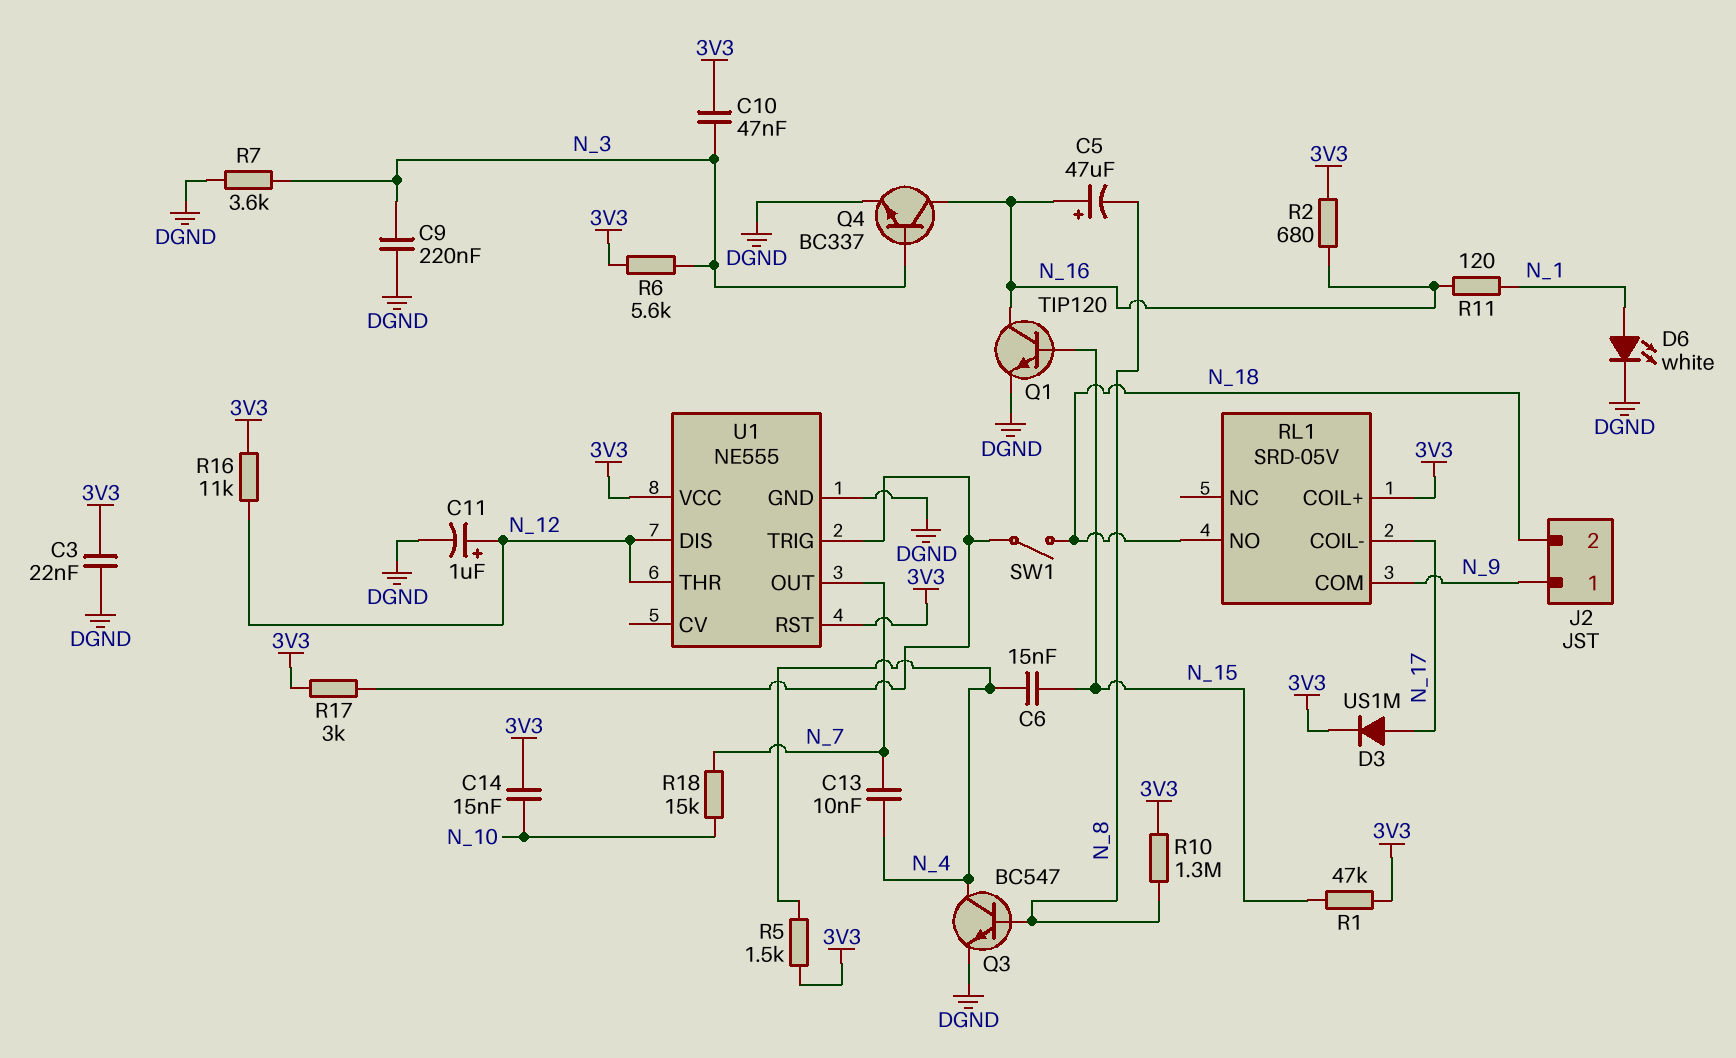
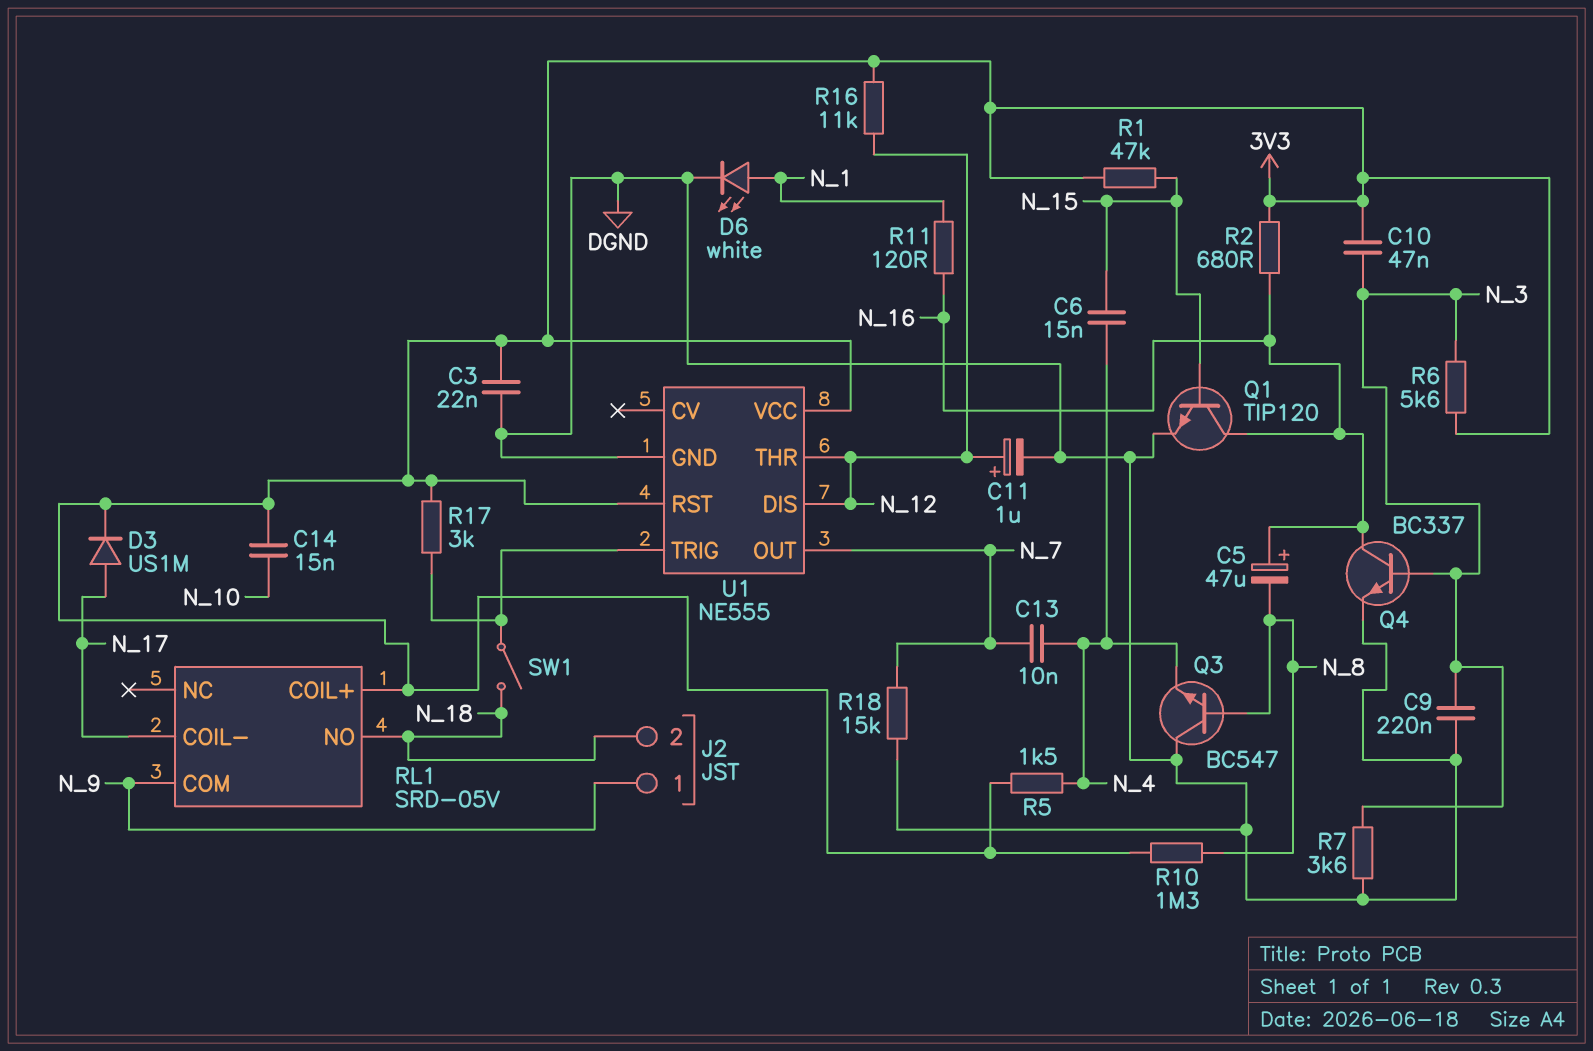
Q3: NPN BC547 (B N_8, C N_4, E DGND) -> NPN BC547 (B N_8, C DGND, E N_4)
R18: 15k (N_7, N_10) -> 15k (DGND, N_7)

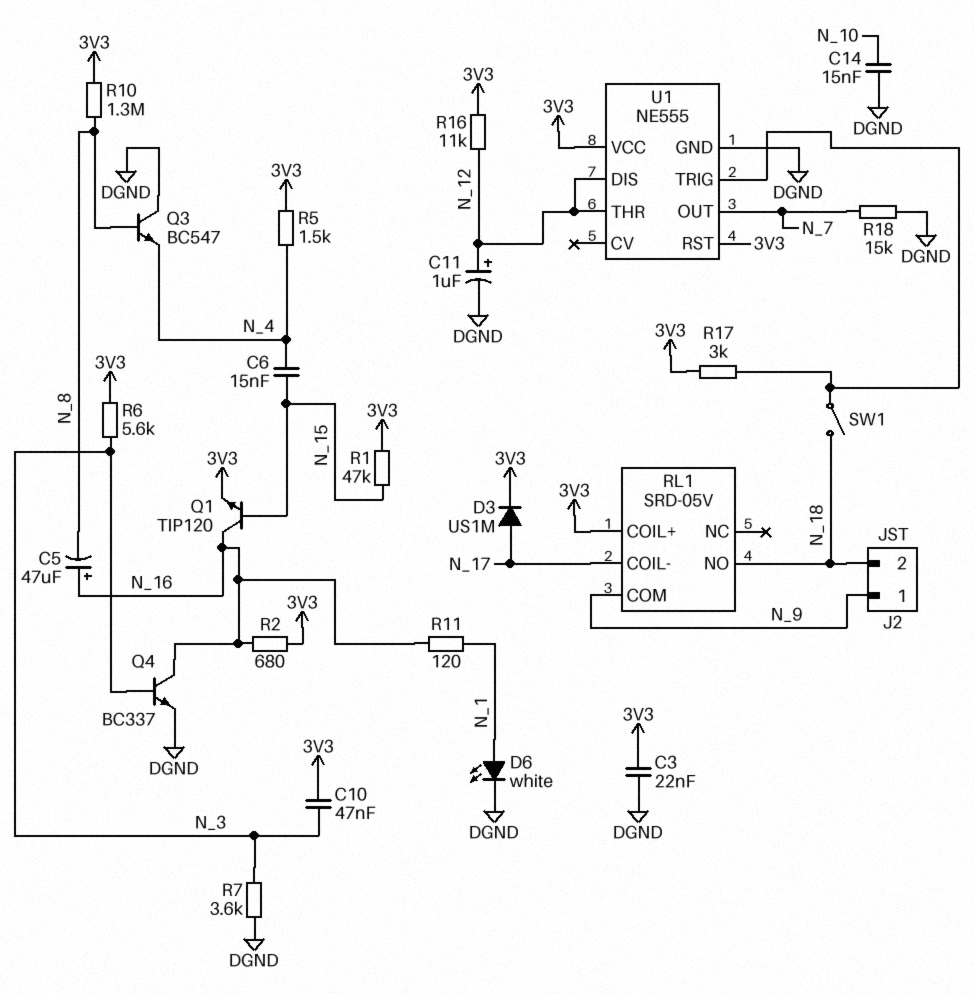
C9: 220nF (DGND, N_3) -> none
C13: 10nF (N_4, N_7) -> none
C14: 15nF (3V3, N_10) -> 15nF (DGND, N_10)
Q1: NPN TIP120 (B N_15, C N_16, E DGND) -> NPN TIP120 (B N_15, C N_16, E 3V3)

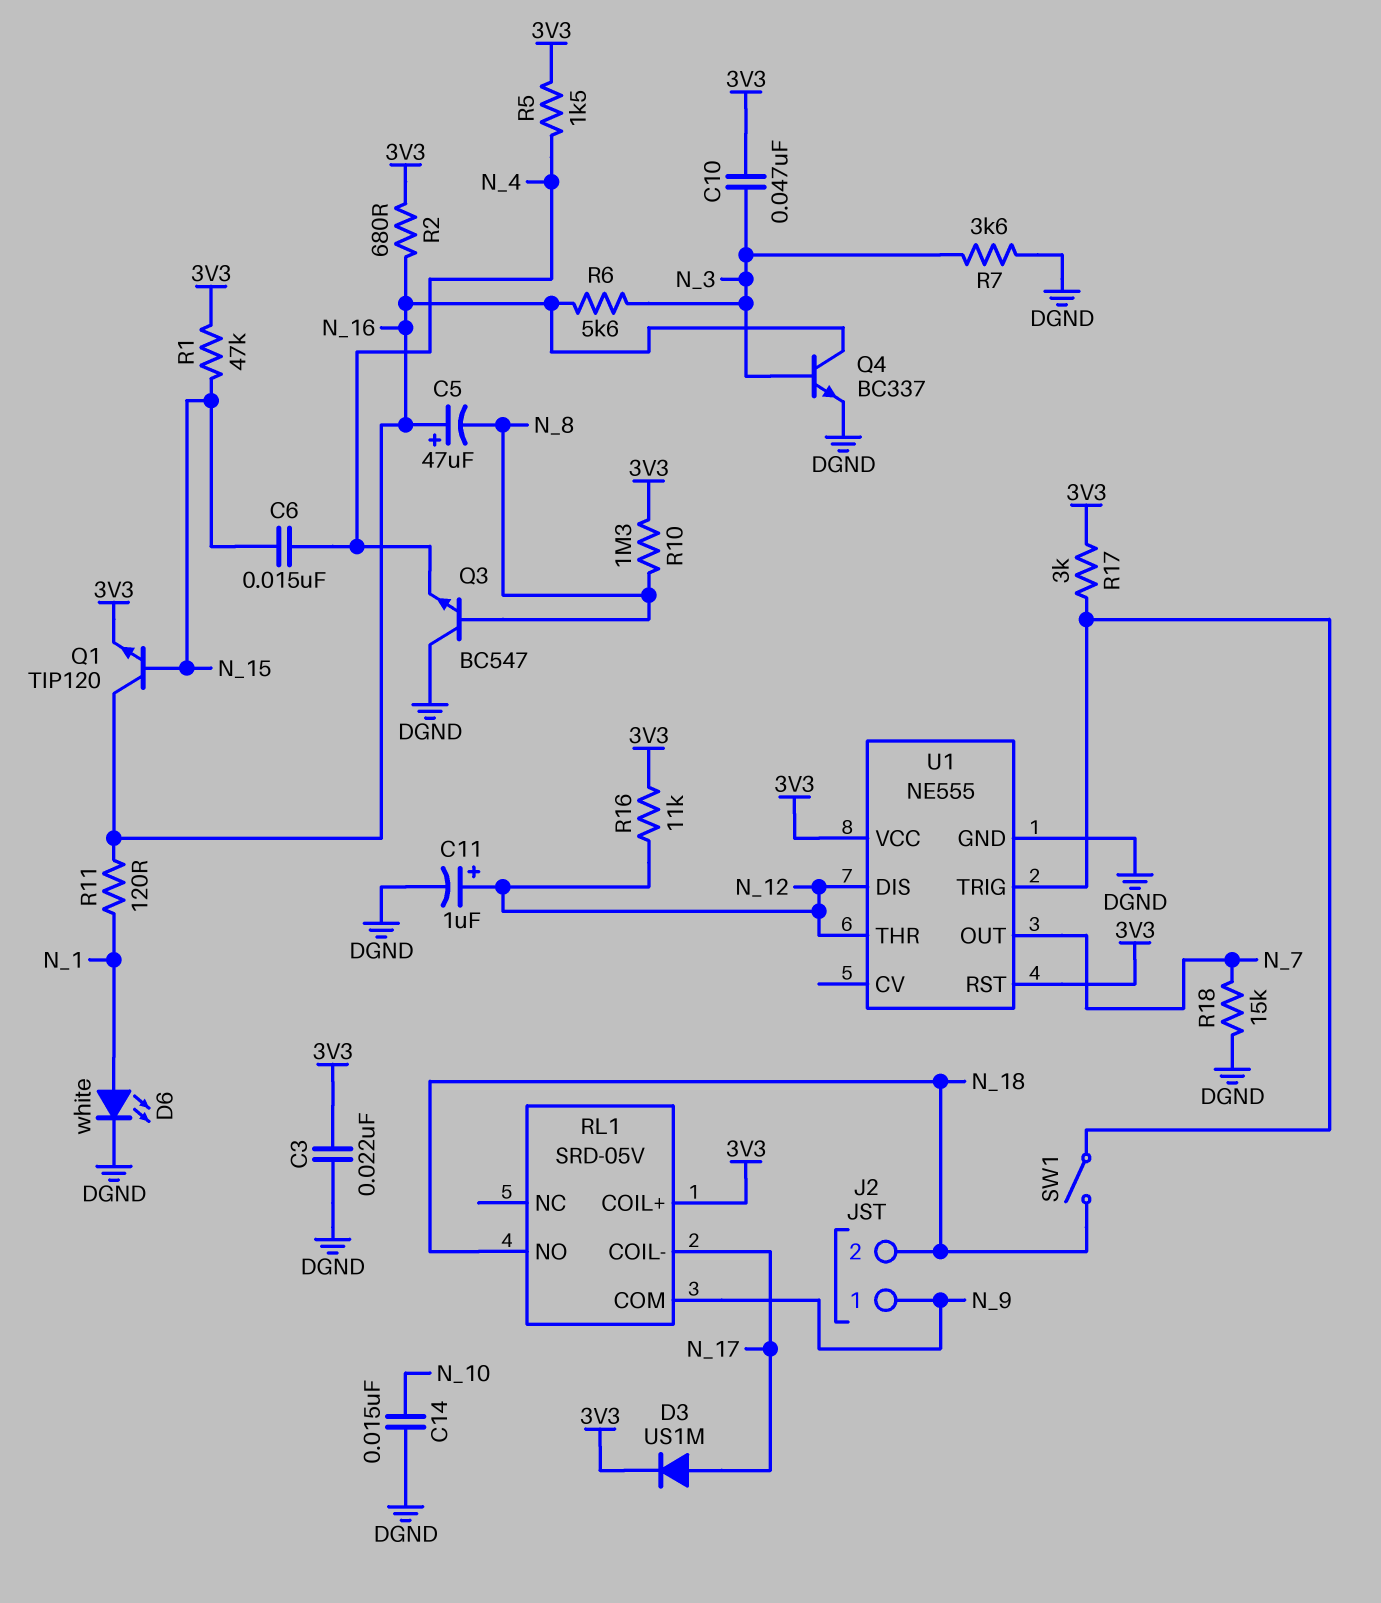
R6: 5.6k (3V3, N_3) -> 5.6k (N_3, N_16)

